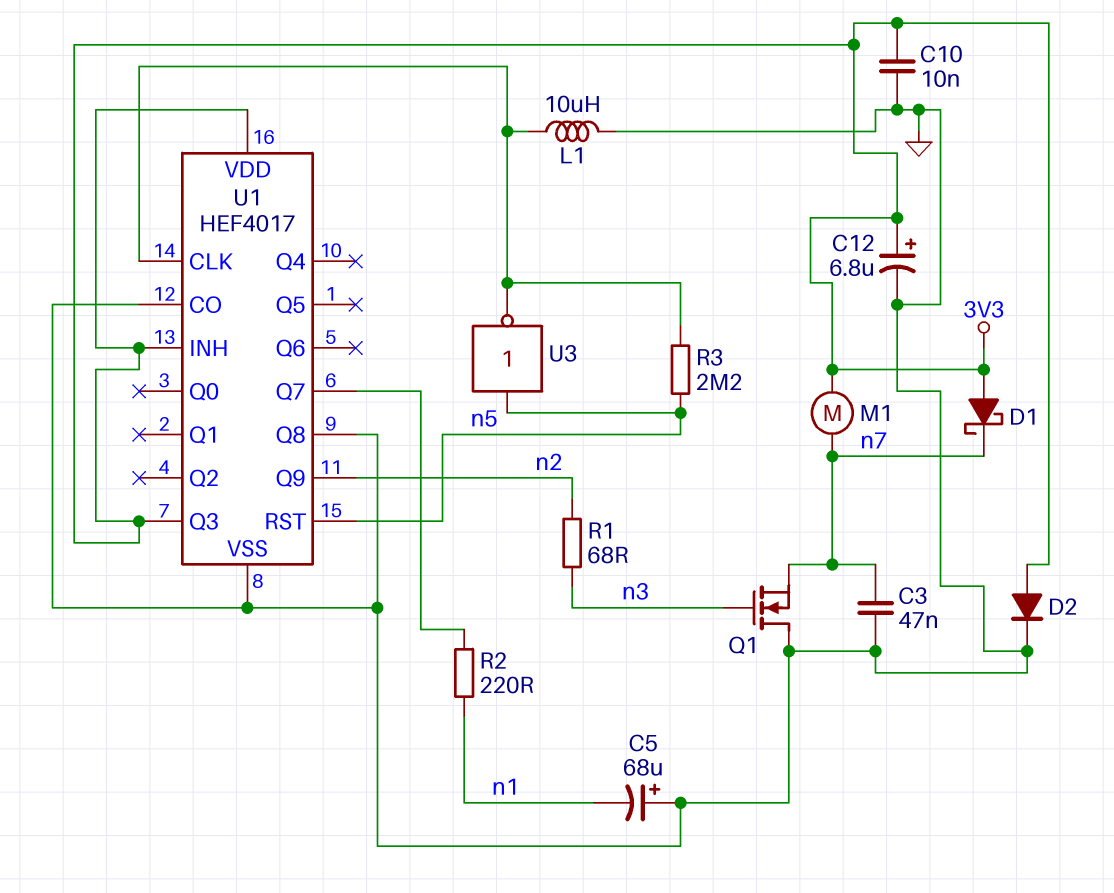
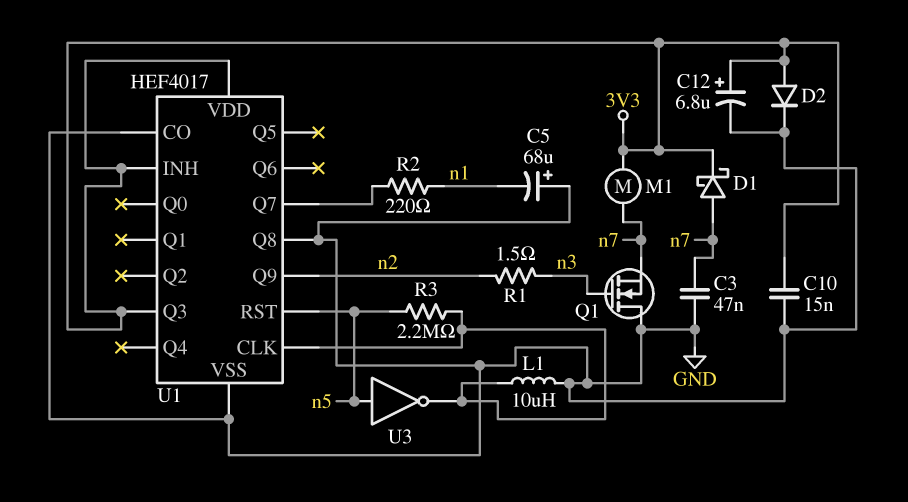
C10: 10nF (3V3, GND) -> 15nF (3V3, GND)
D1: schottky (A 3V3, K n7) -> schottky (A n7, K 3V3)
R1: 68 (n2, n3) -> 1.5 (n2, n3)

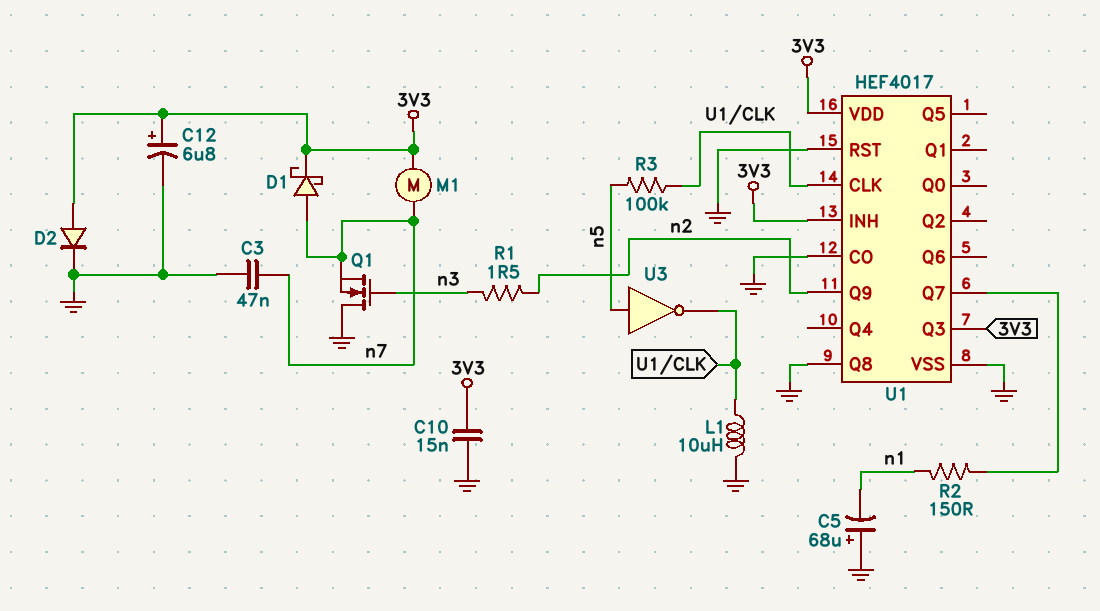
R2: 220 (U1/Q7, n1) -> 150 (U1/Q7, n1)
R3: 2.2M (U1/CLK, n5) -> 100k (U1/CLK, n5)
U1 pin RST: n5 -> GND

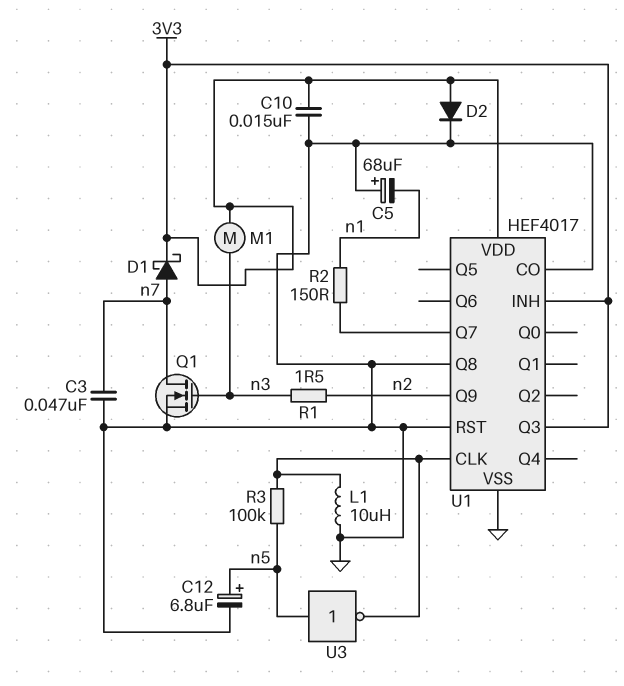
C12: 6.8uF (plus 3V3, minus GND) -> 6.8uF (plus n5, minus GND)
M1: motor (3V3, n7) -> motor (3V3, n3)
Q1: NMOS (G n3, D GND, S n7) -> NMOS (G n3, D n7, S GND)

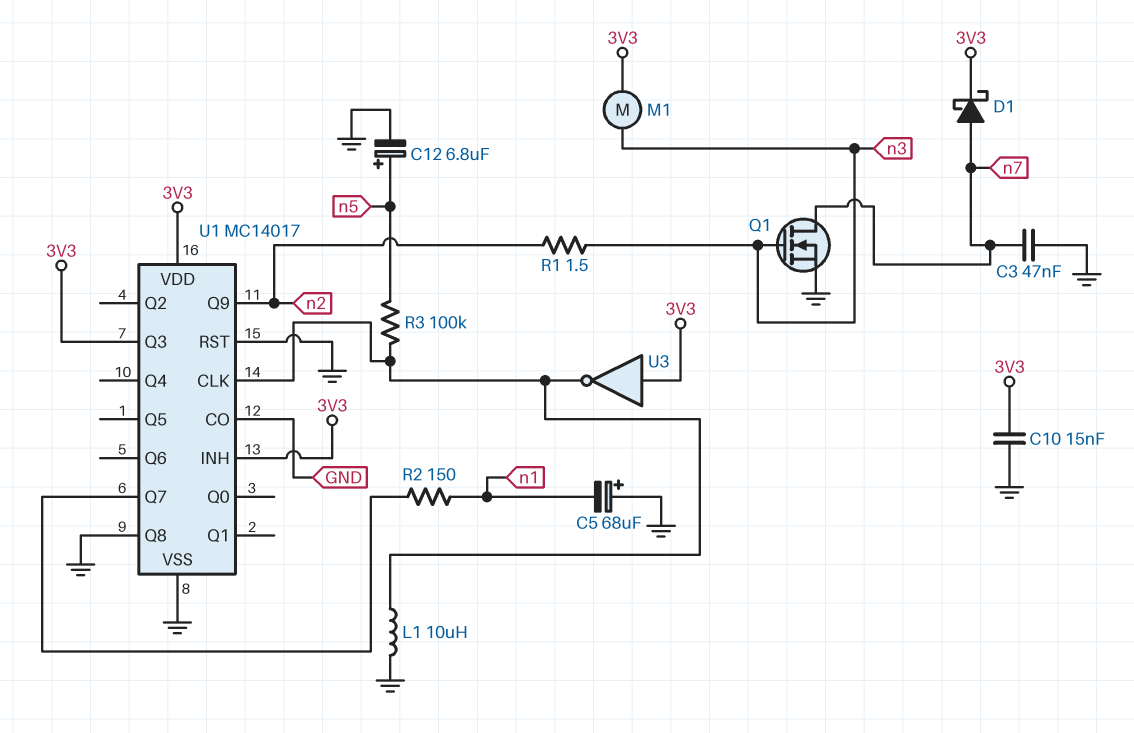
D2: diode (A 3V3, K GND) -> none
U1: HEF4017 -> MC14017
U3: NOT (in n5, out U1/CLK) -> NOT (in 3V3, out U1/CLK)

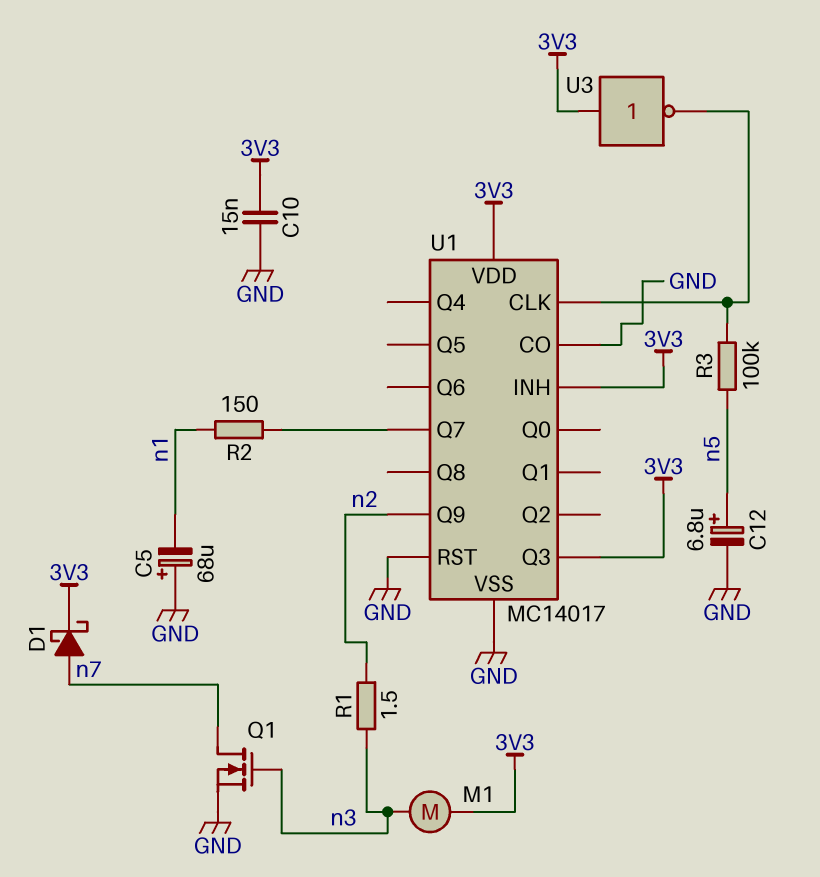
C3: 47nF (GND, n7) -> none
L1: 10uH (GND, U1/CLK) -> none
U1 pin Q8: GND -> none

